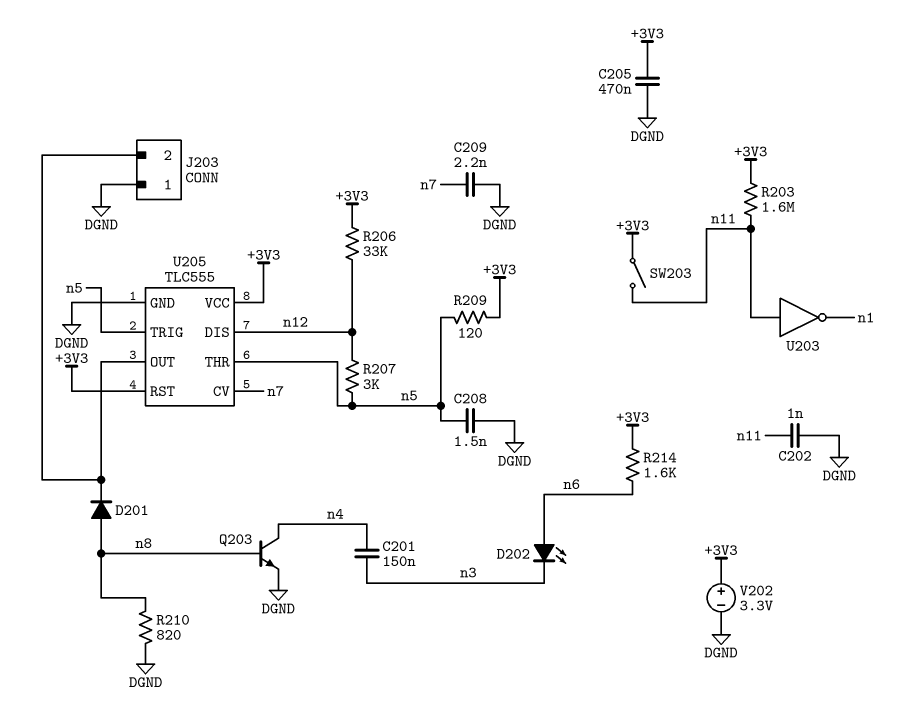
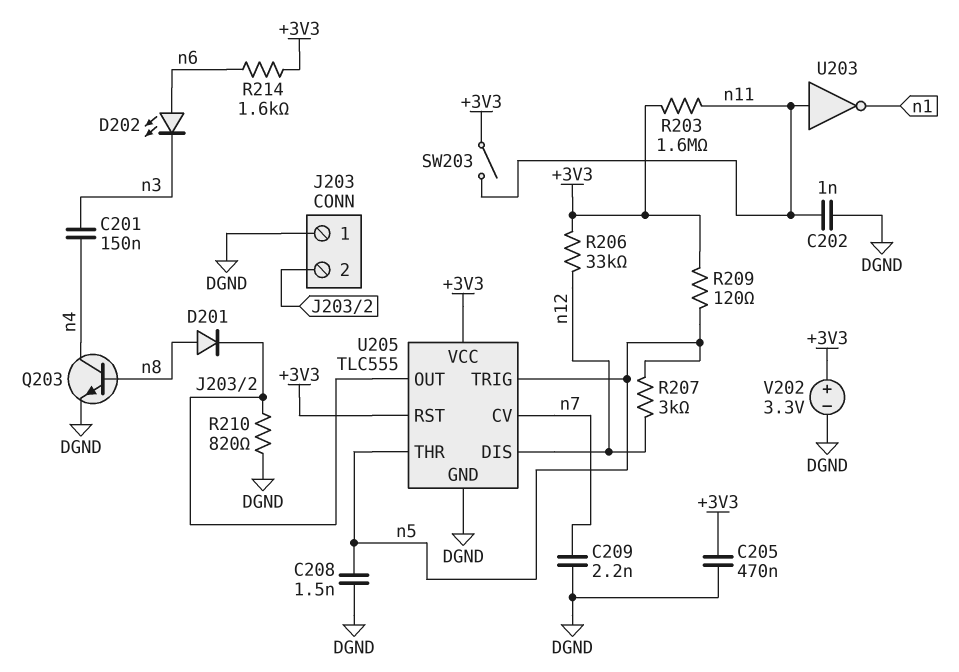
R210: 820 (DGND, n8) -> 820 (DGND, J203/2)

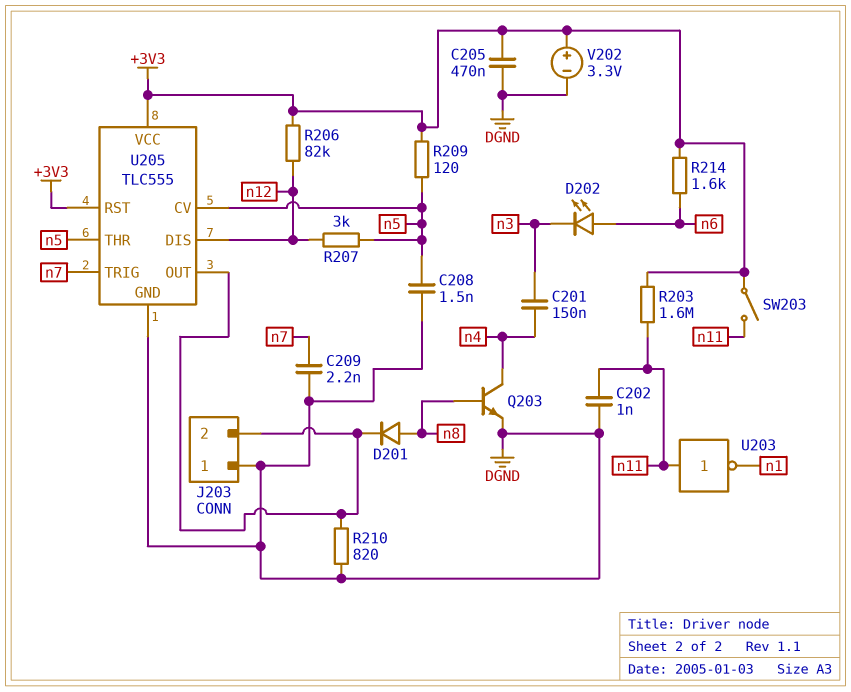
R206: 33k (+3V3, n12) -> 82k (+3V3, n12)
U205 pin CV: n7 -> n5
U205 pin TRIG: n5 -> n7

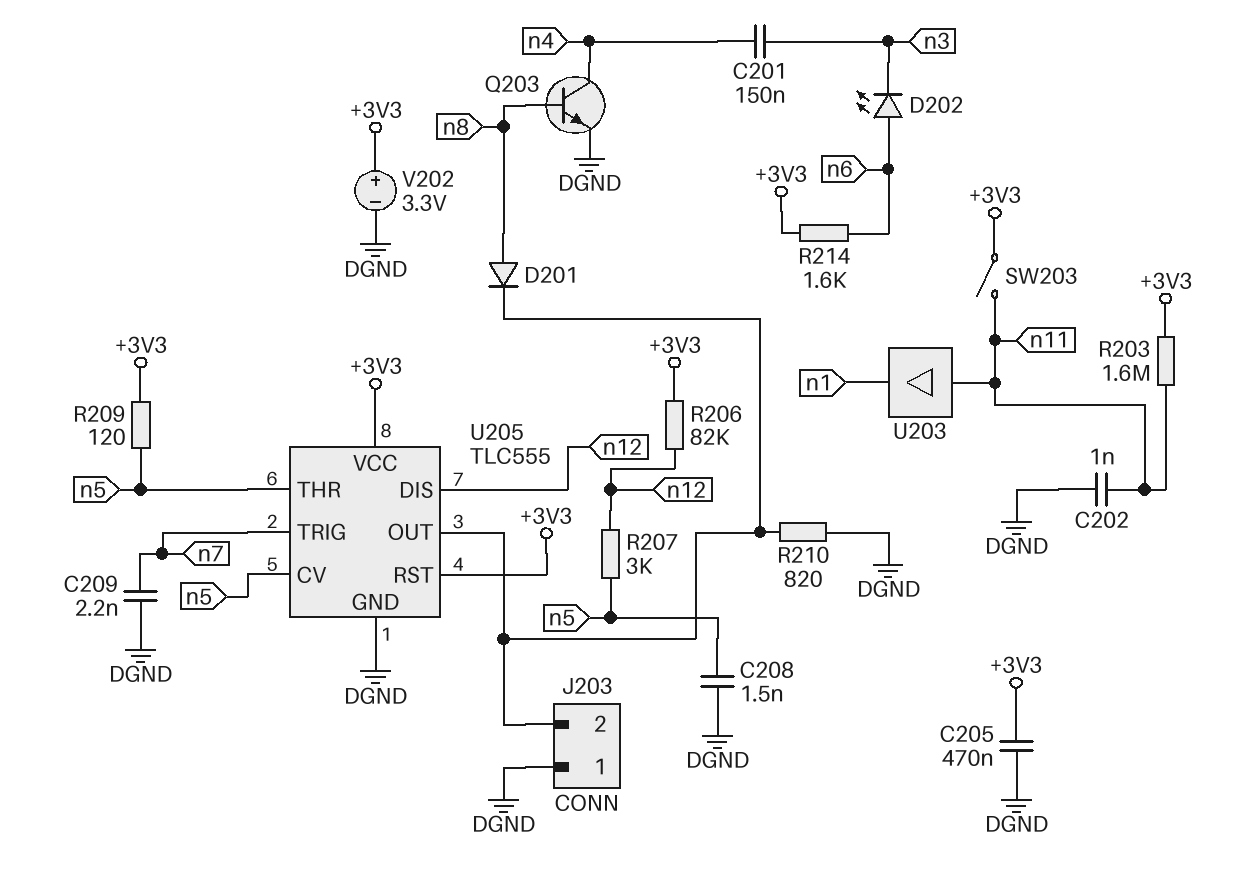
U203: NOT (in n11, out n1) -> buffer (in n11, out n1)

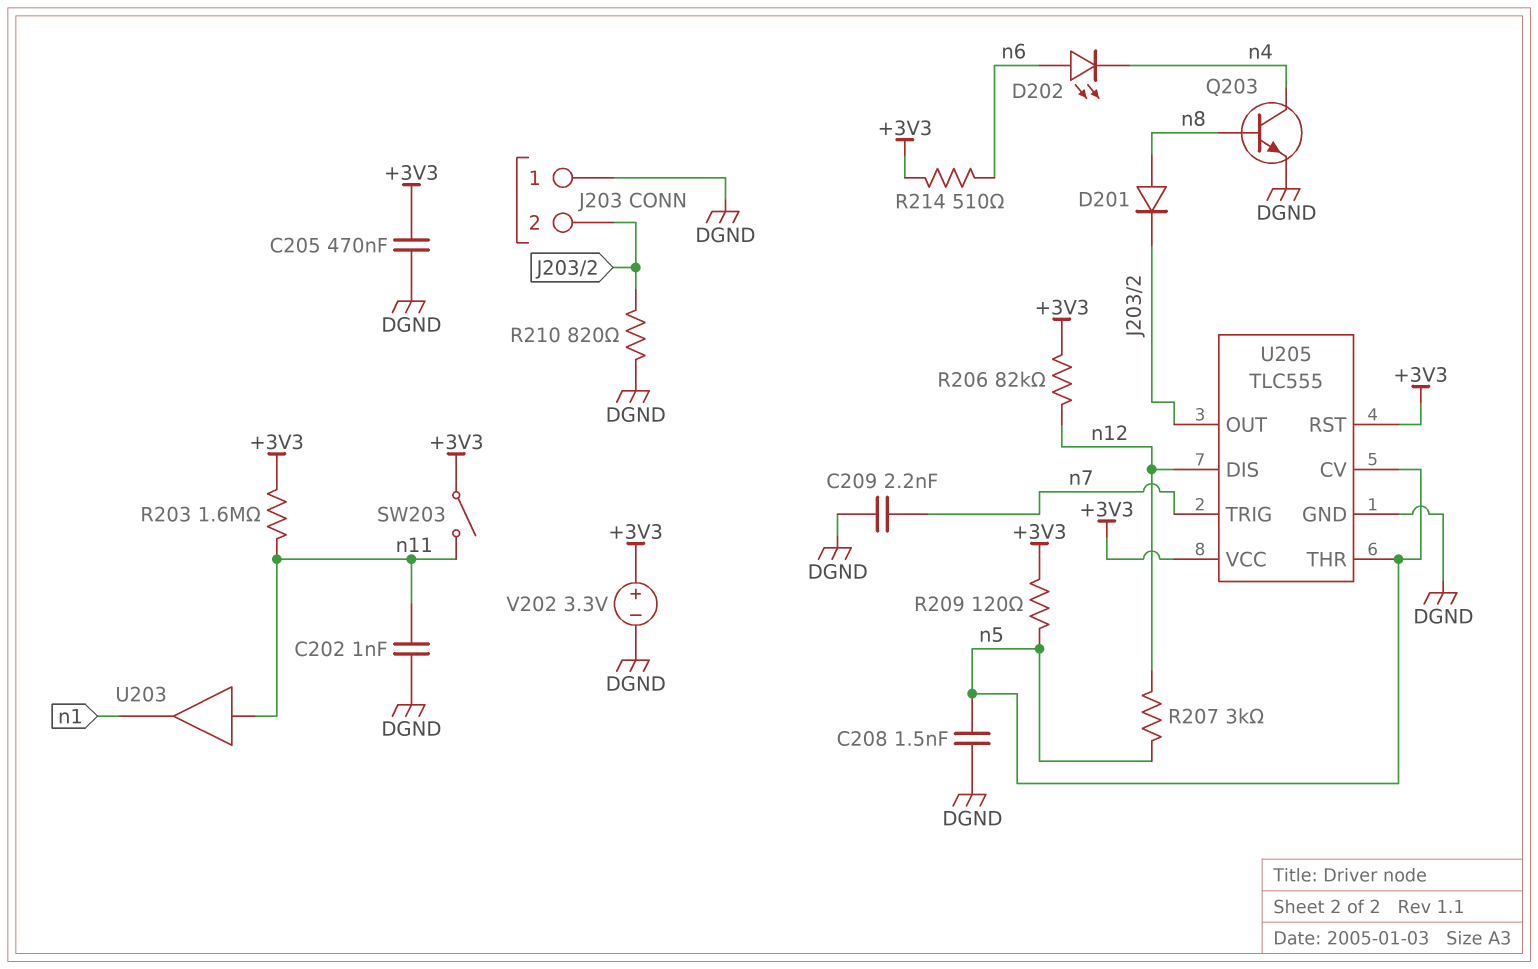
C201: 150nF (n3, n4) -> none
D202: LED (A n6, K n3) -> LED (A n6, K n4)
R214: 1.6k (+3V3, n6) -> 510 (+3V3, n6)

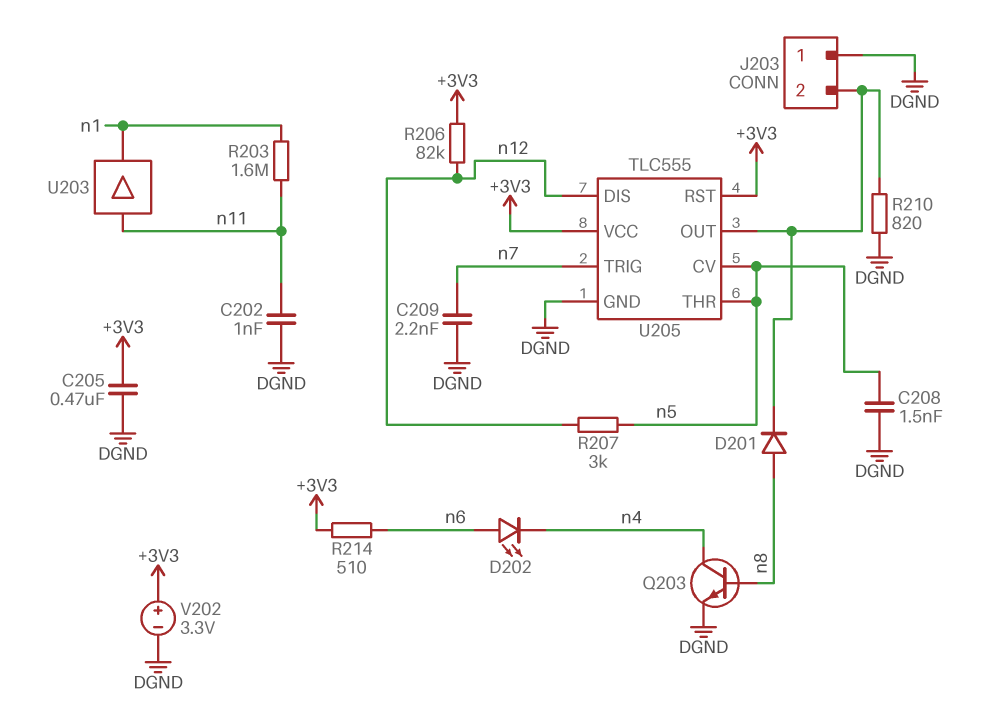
R203: 1.6M (+3V3, n11) -> 1.6M (n1, n11)
R209: 120 (+3V3, n5) -> none
SW203: switch (+3V3, n11) -> none

